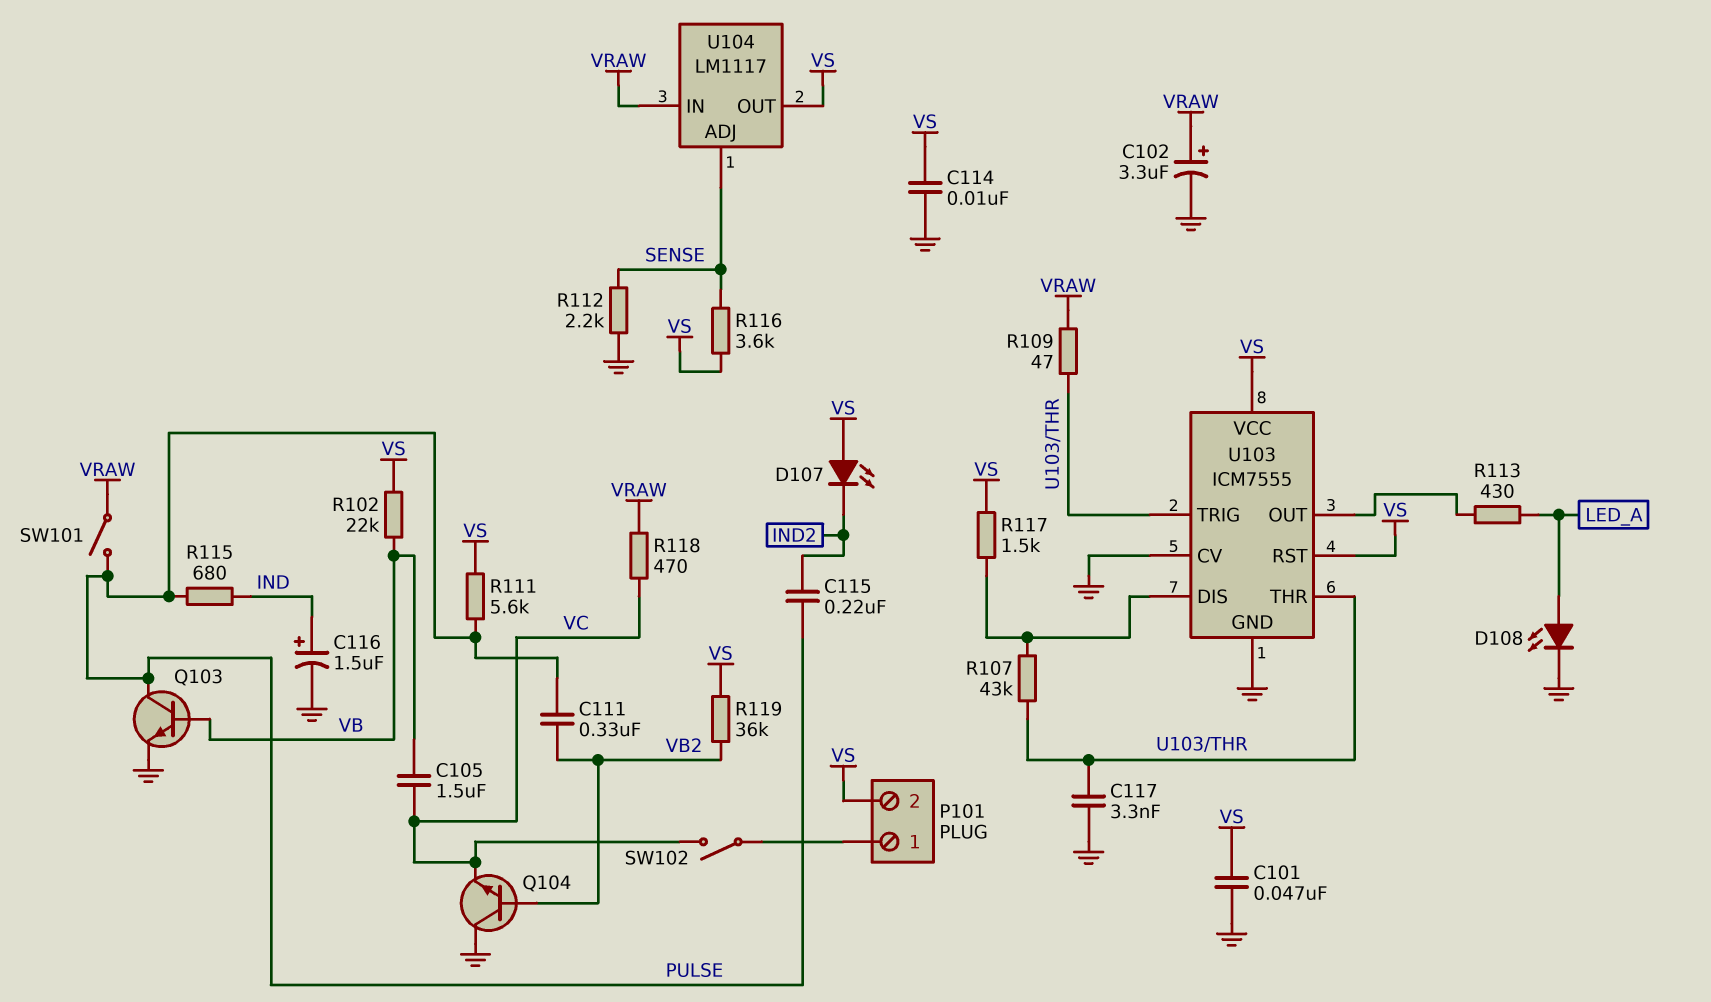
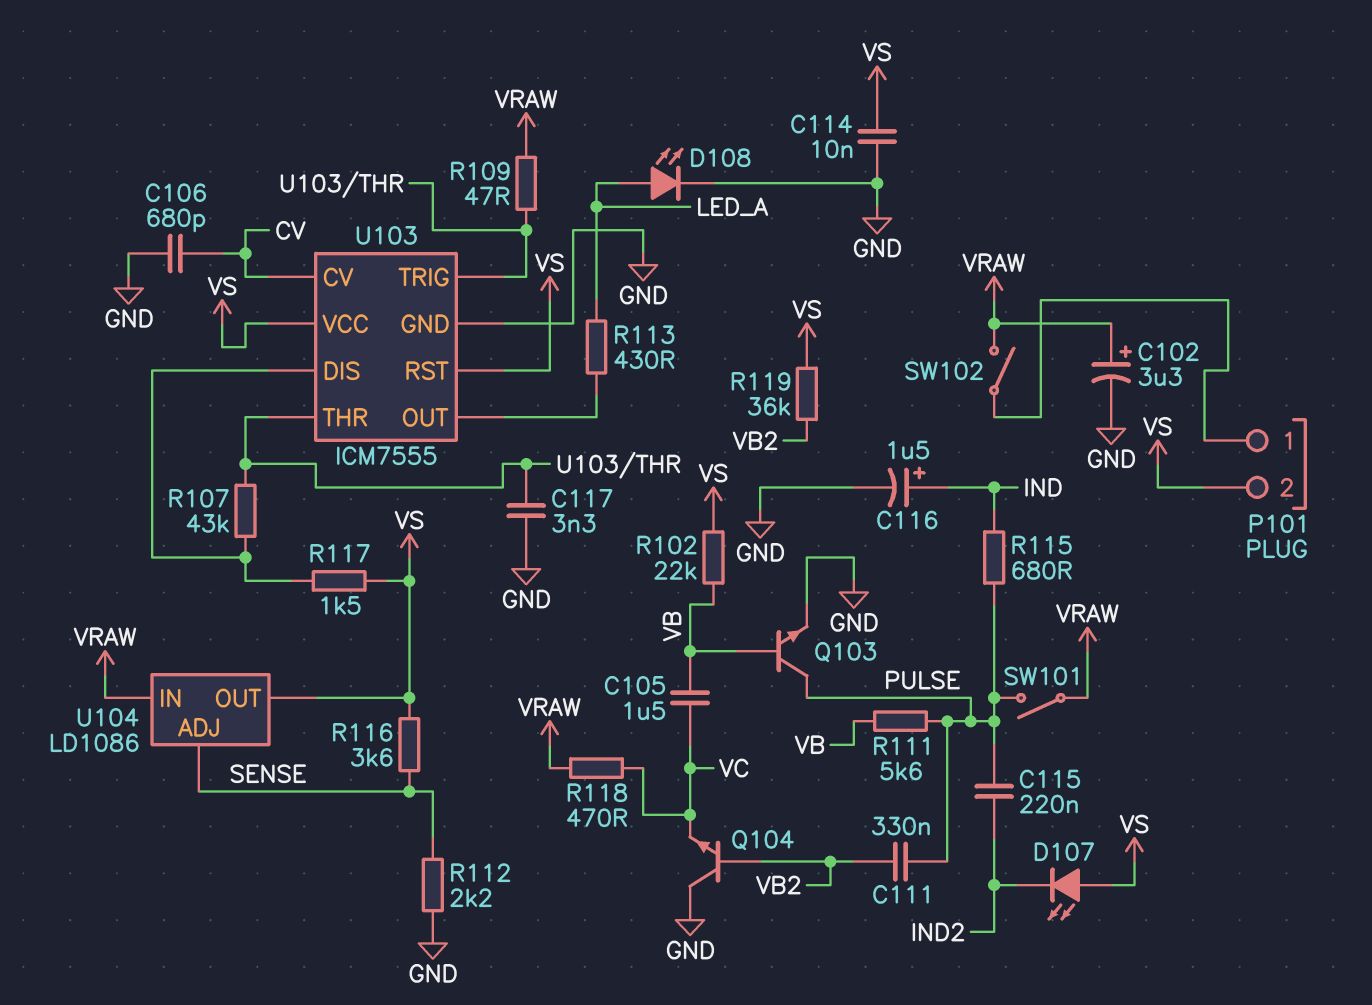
C101: 47nF (GND, VS) -> none
C106: none -> 680pF (CV, GND)
R111: 5.6k (PULSE, VS) -> 5.6k (PULSE, VB)
SW102: switch (P101/1, VC) -> switch (P101/1, VRAW)
U103 pin CV: GND -> CV
U104: LM1117 -> LD1086

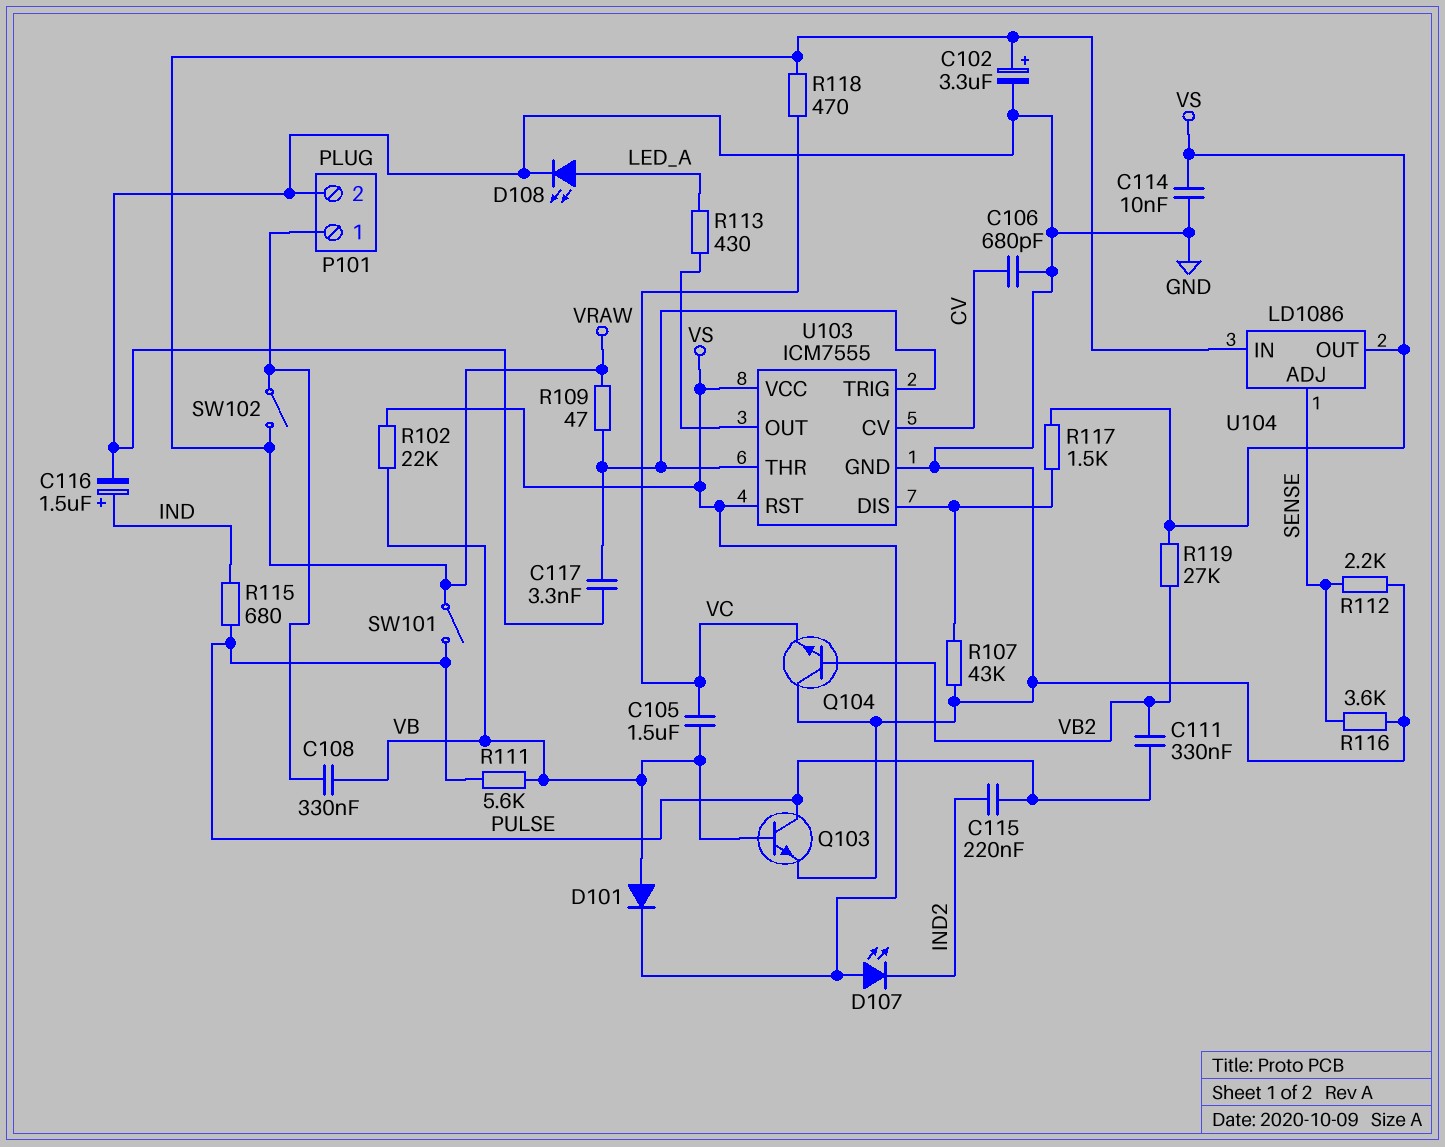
C108: none -> 330nF (P101/1, VB)
D101: none -> diode (A VB, K VS)
P101 pin 2: VS -> GND
R107: 43k (U103/DIS, U103/THR) -> 43k (GND, U103/DIS)
R116: 3.6k (SENSE, VS) -> 3.6k (GND, SENSE)
R119: 36k (VB2, VS) -> 27k (VB2, VS)

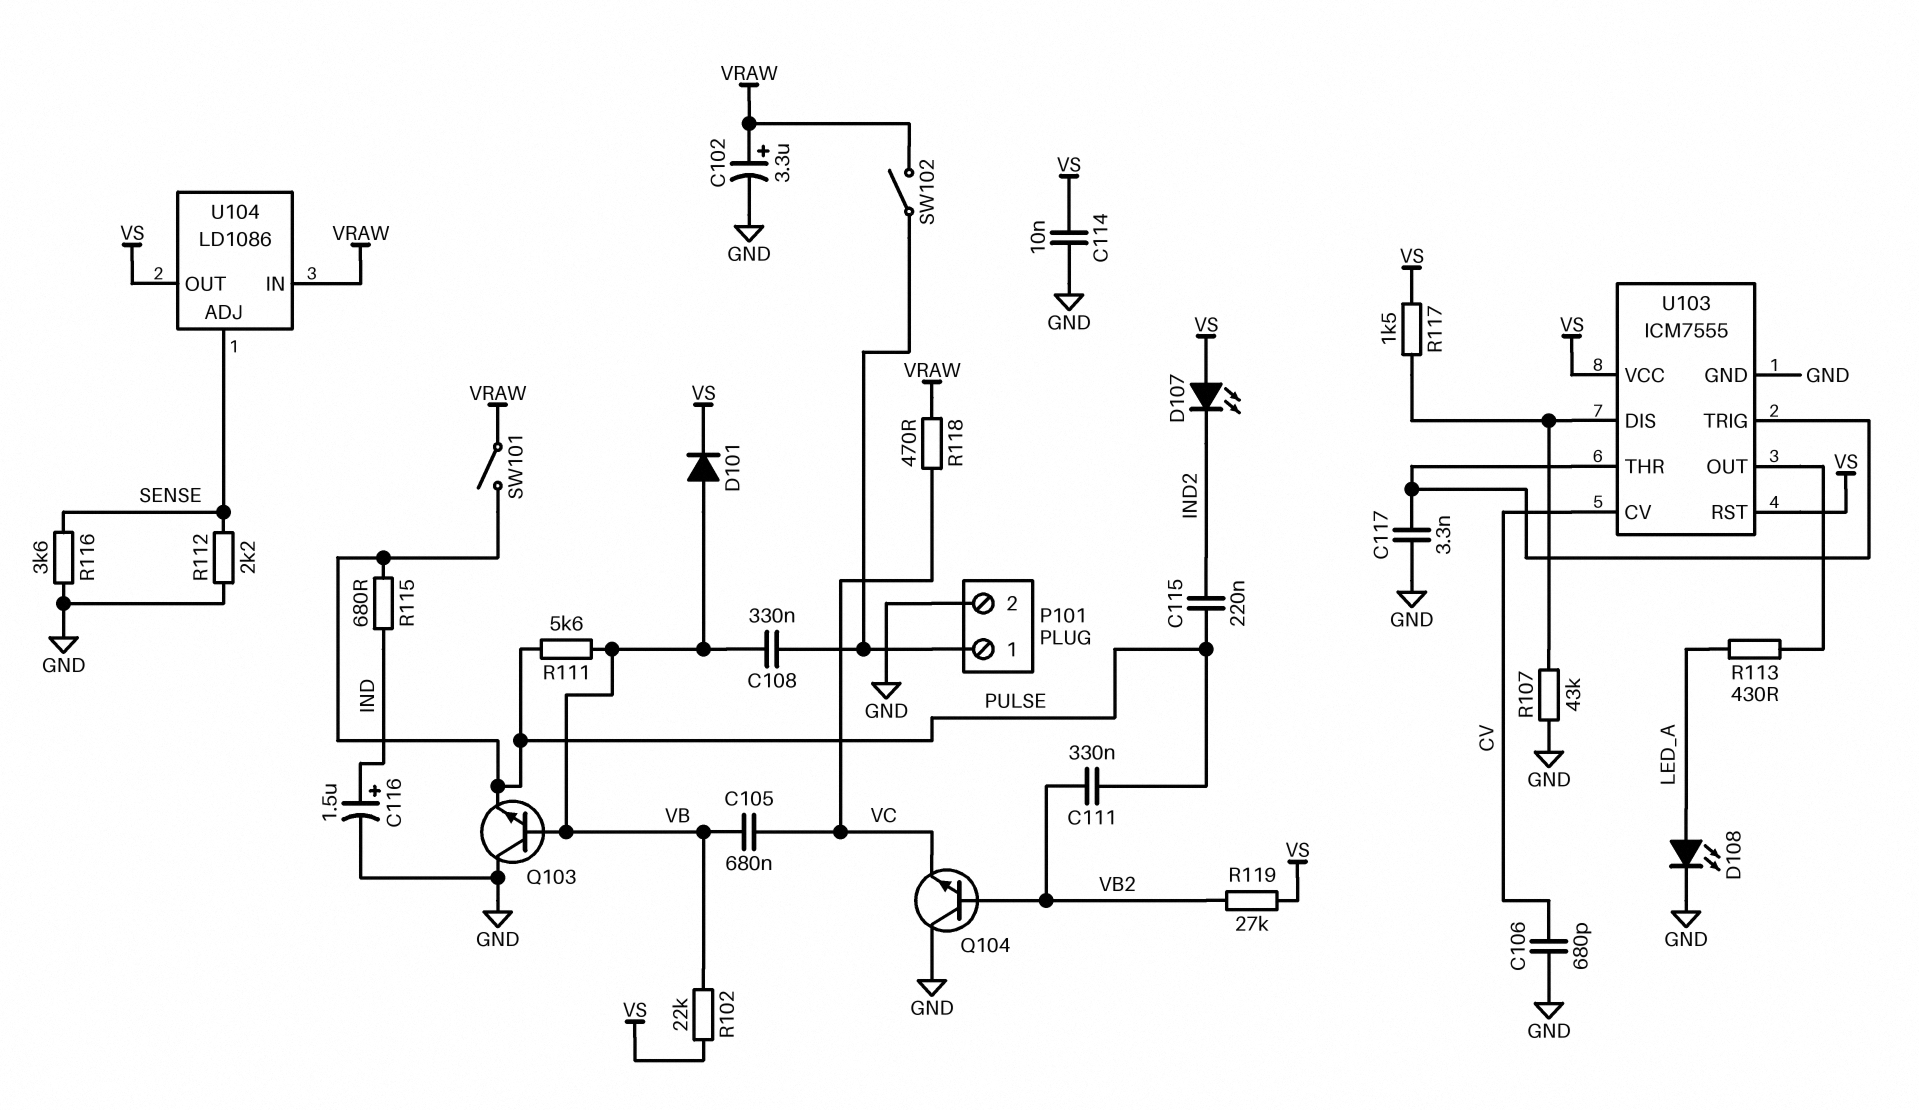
C105: 1.5uF (VB, VC) -> 680nF (VB, VC)
Q103: NPN (B VB, C PULSE, E GND) -> NPN (B VB, C GND, E PULSE)
R109: 47 (U103/THR, VRAW) -> none

